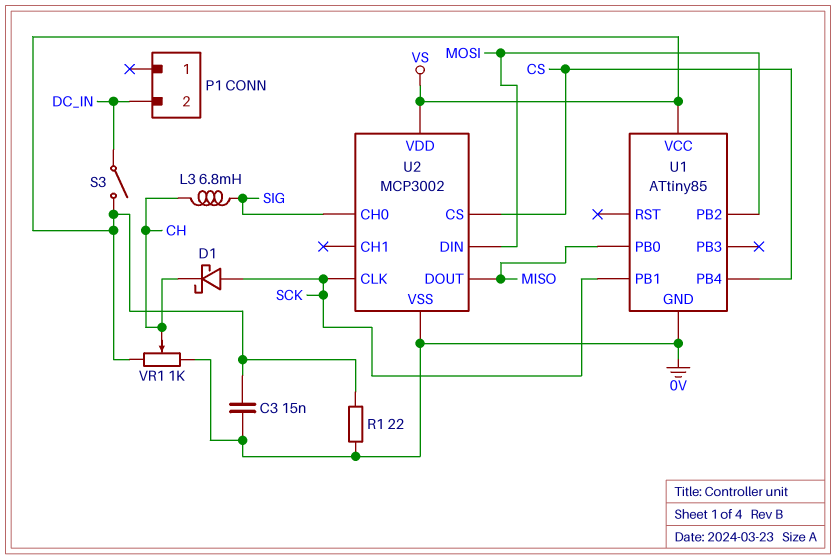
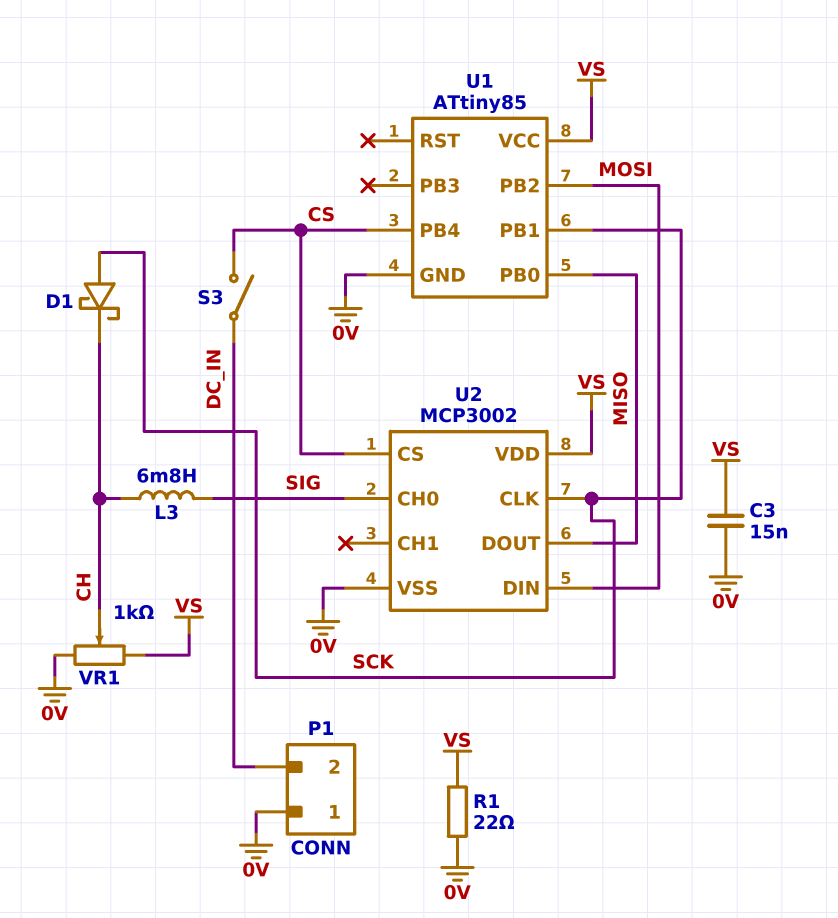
P1 pin 1: none -> 0V
S3: switch (DC_IN, VS) -> switch (CS, DC_IN)

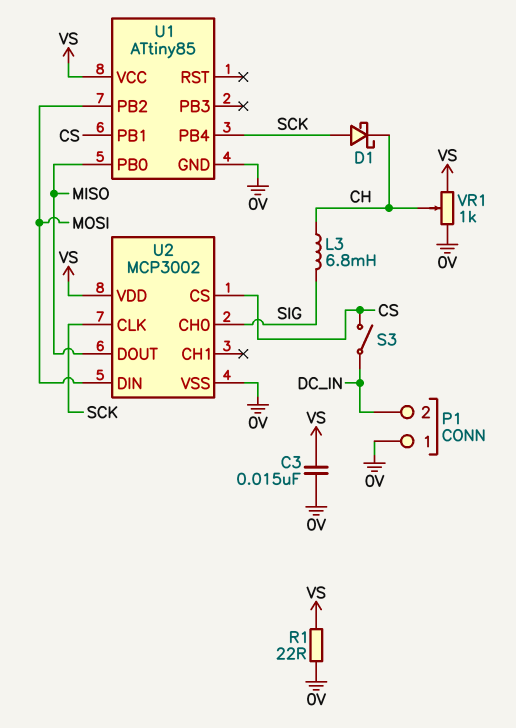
U1 pin PB1: SCK -> CS
U1 pin PB4: CS -> SCK

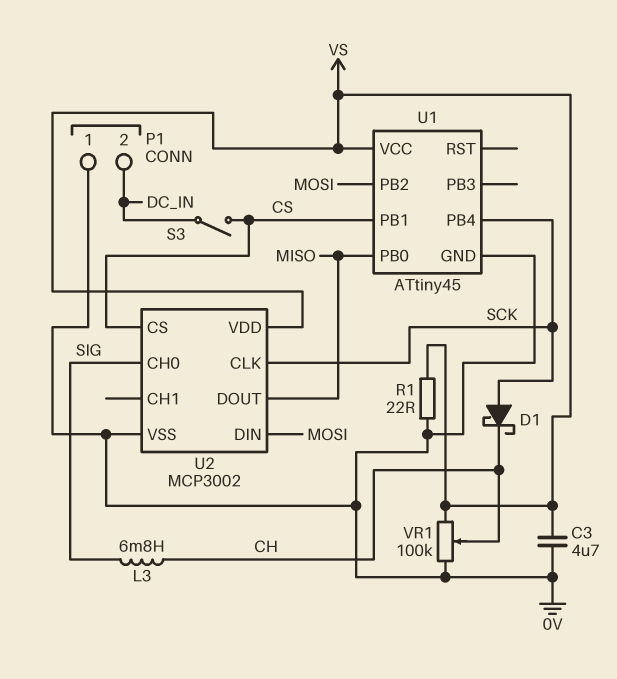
C3: 15nF (0V, VS) -> 4.7uF (0V, VS)
U1: ATtiny85 -> ATtiny45
VR1: 1k (0V, VS, wiper CH) -> 100k (0V, VS, wiper CH)

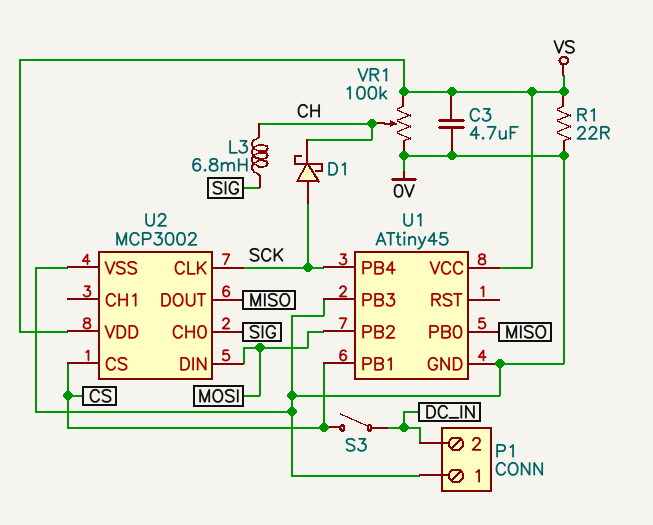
U1 pin PB3: none -> 0V

